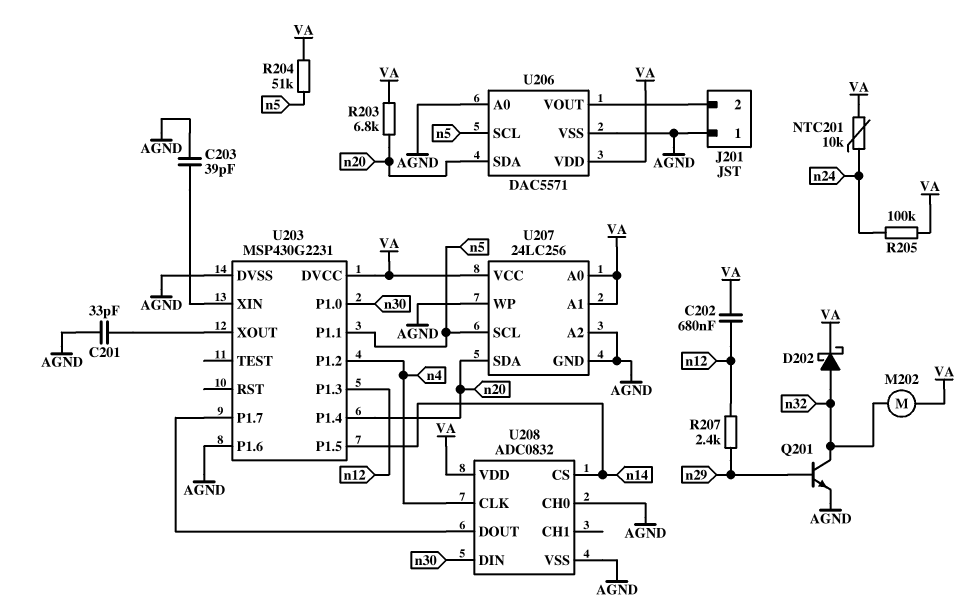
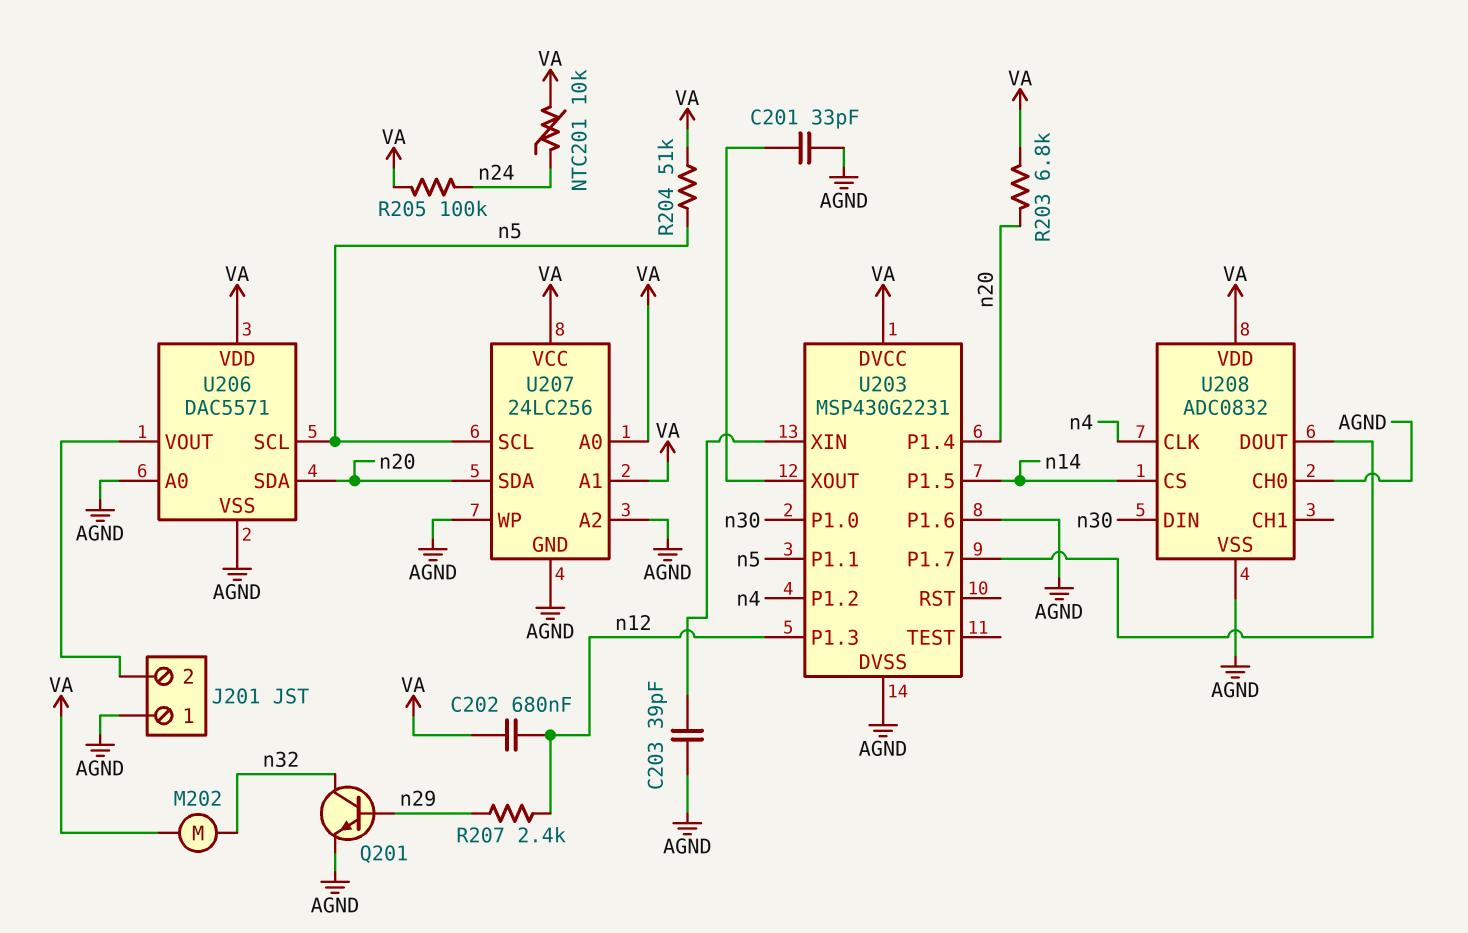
D202: schottky (A n32, K VA) -> none

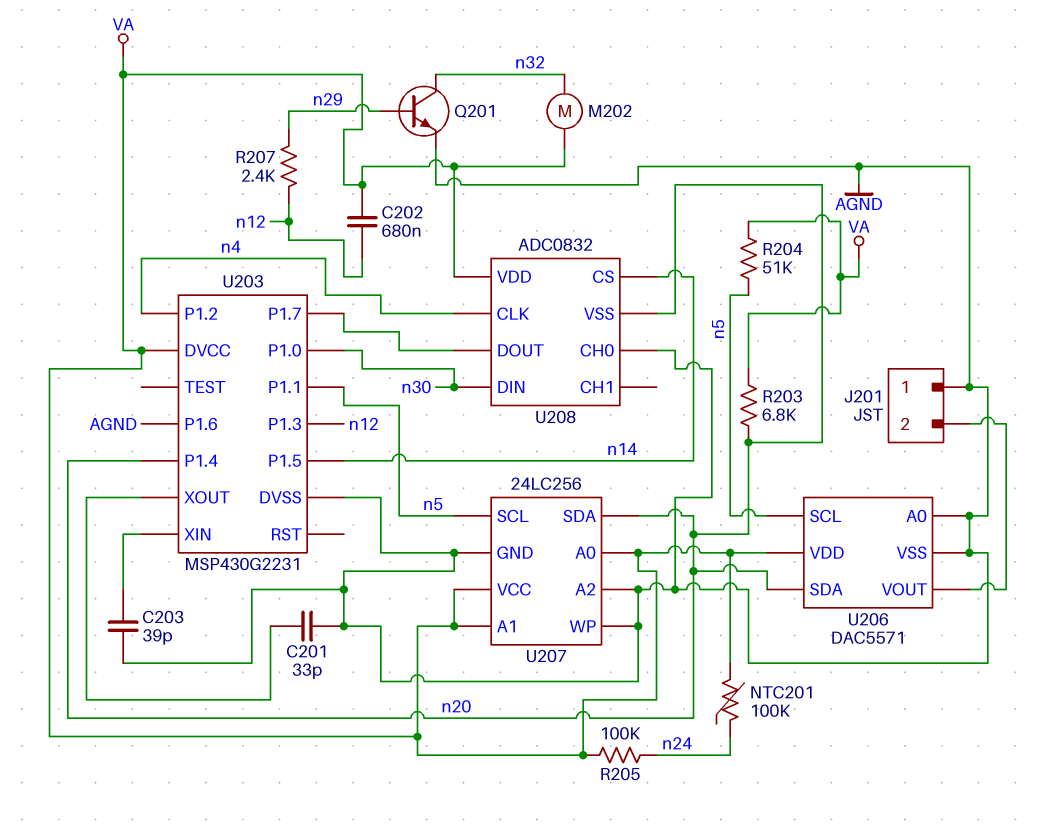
NTC201: 10k (VA, n24) -> 100k (VA, n24)
U208 pin VSS: AGND -> n20

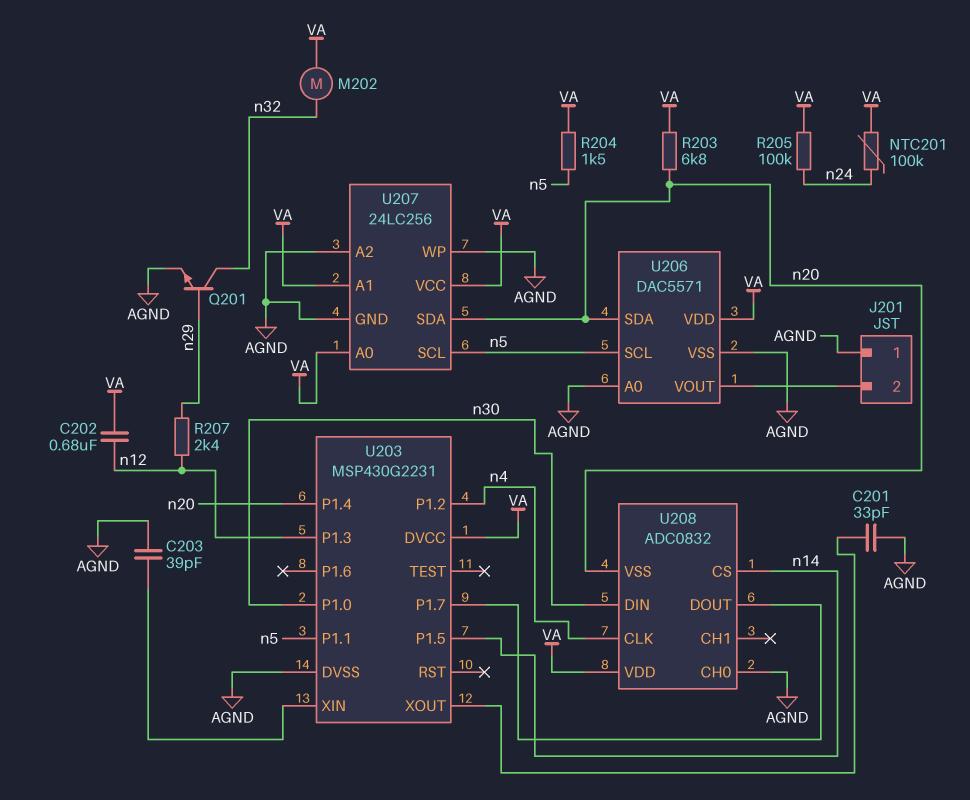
R204: 51k (VA, n5) -> 1.5k (VA, n5)
U203 pin P1.6: AGND -> none

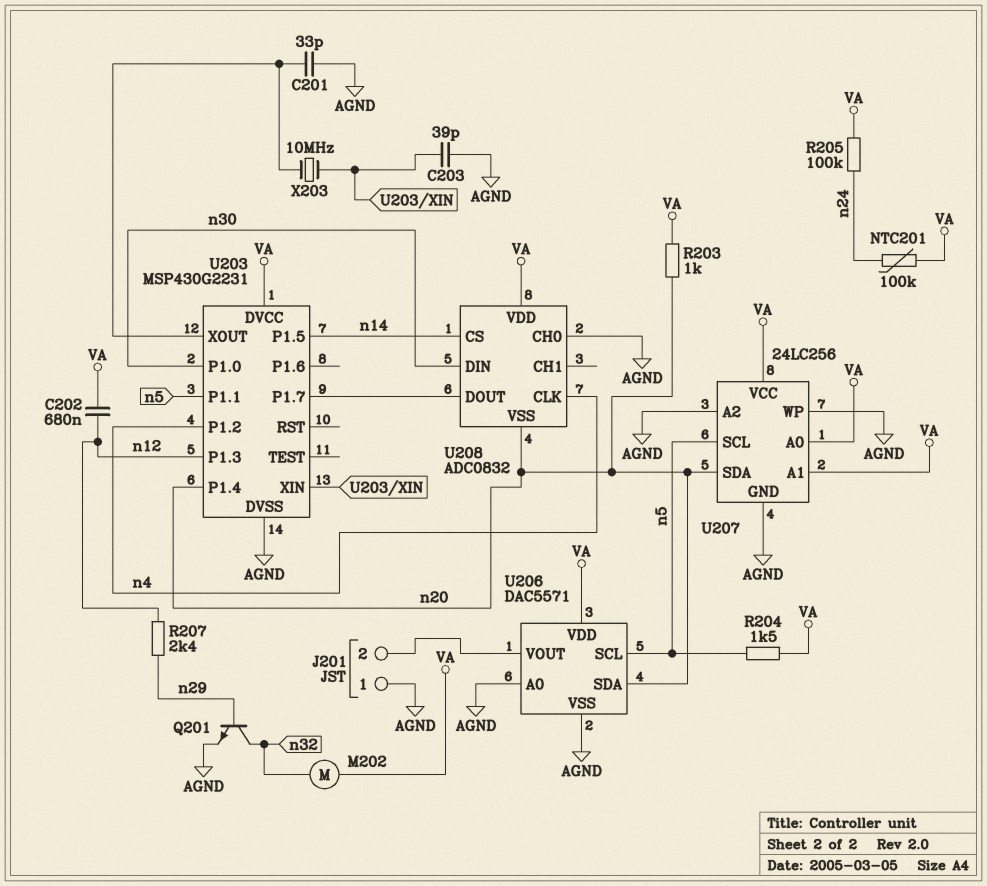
R203: 6.8k (VA, n20) -> 1k (VA, n20)
X203: none -> 10MHz (U203/XIN, U203/XOUT)

